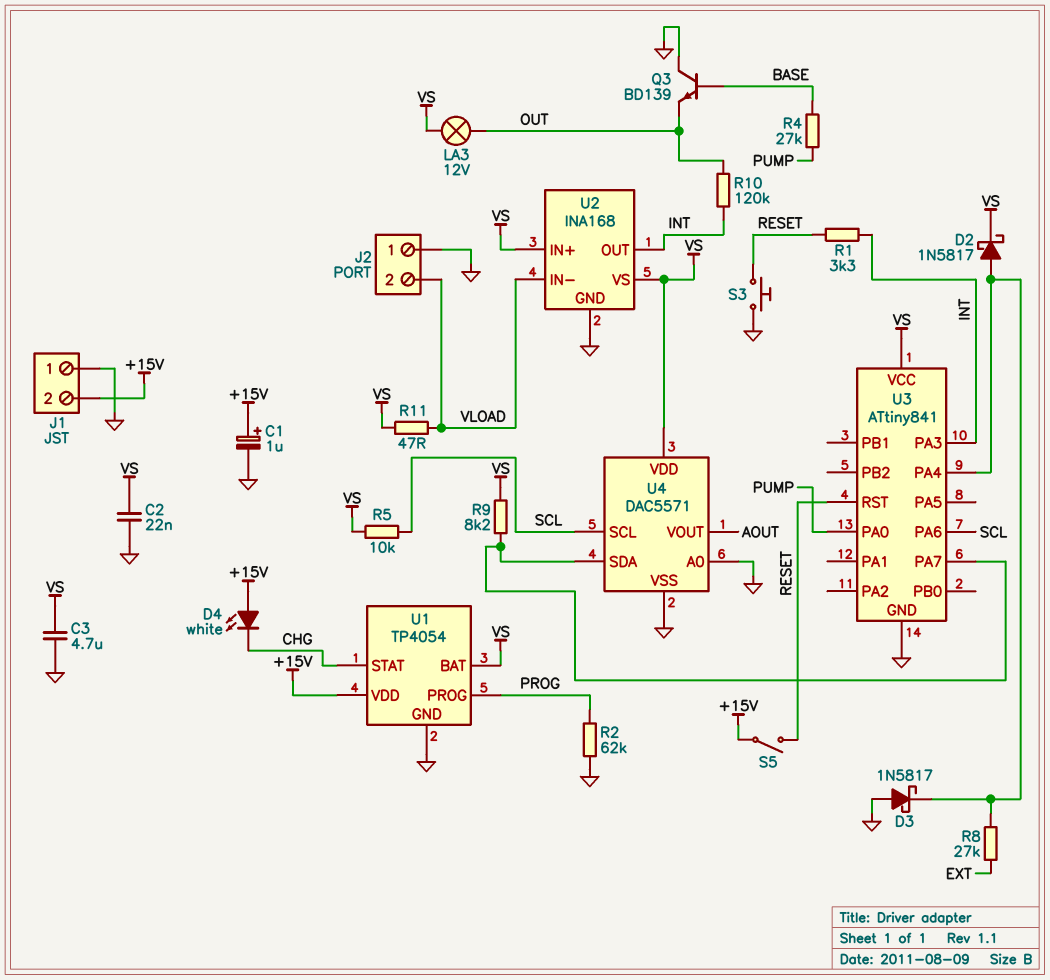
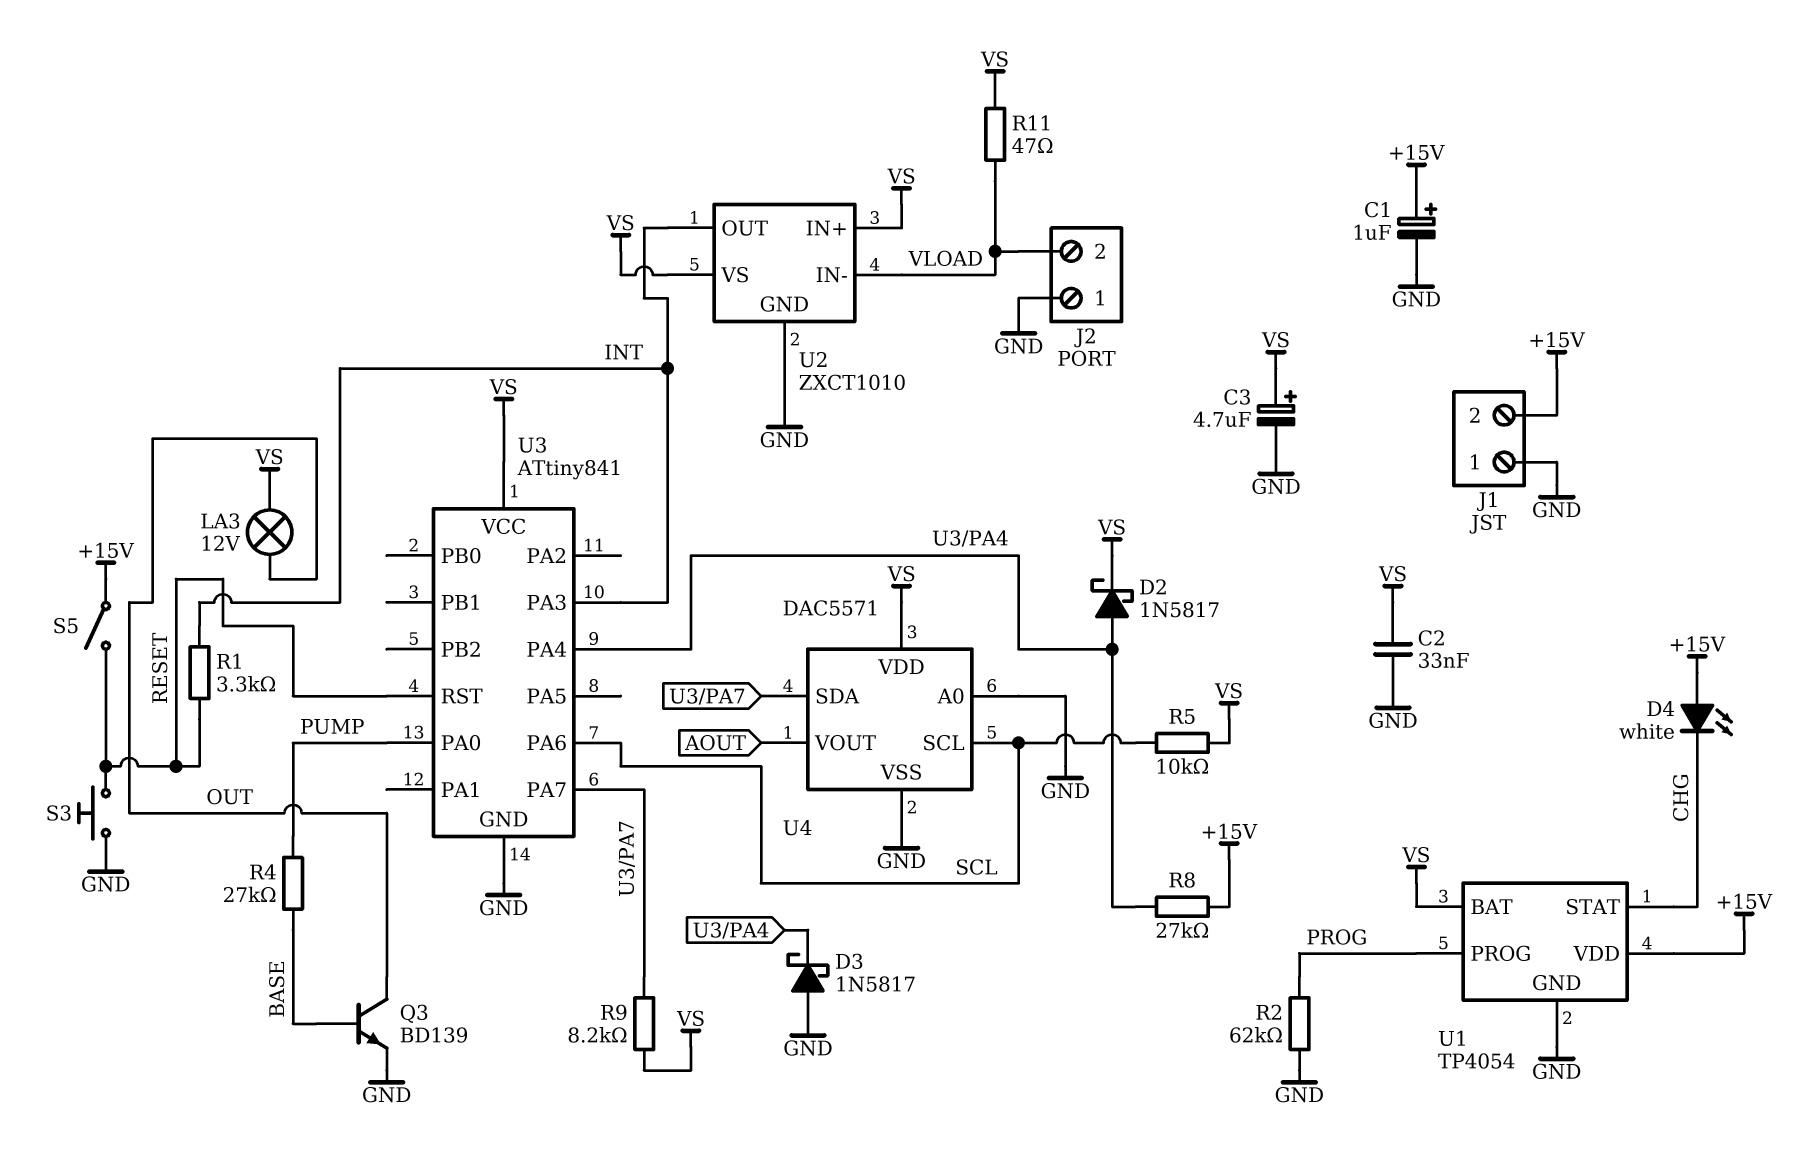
C2: 22nF (GND, VS) -> 33nF (GND, VS)
C3: 4.7uF (GND, VS) -> 4.7uF (plus VS, minus GND)
Q3: NPN BD139 (B BASE, C GND, E OUT) -> NPN BD139 (B BASE, C OUT, E GND)
R8: 27k (EXT, U3/PA4) -> 27k (+15V, U3/PA4)
R10: 120k (INT, OUT) -> none
U2: INA168 -> ZXCT1010

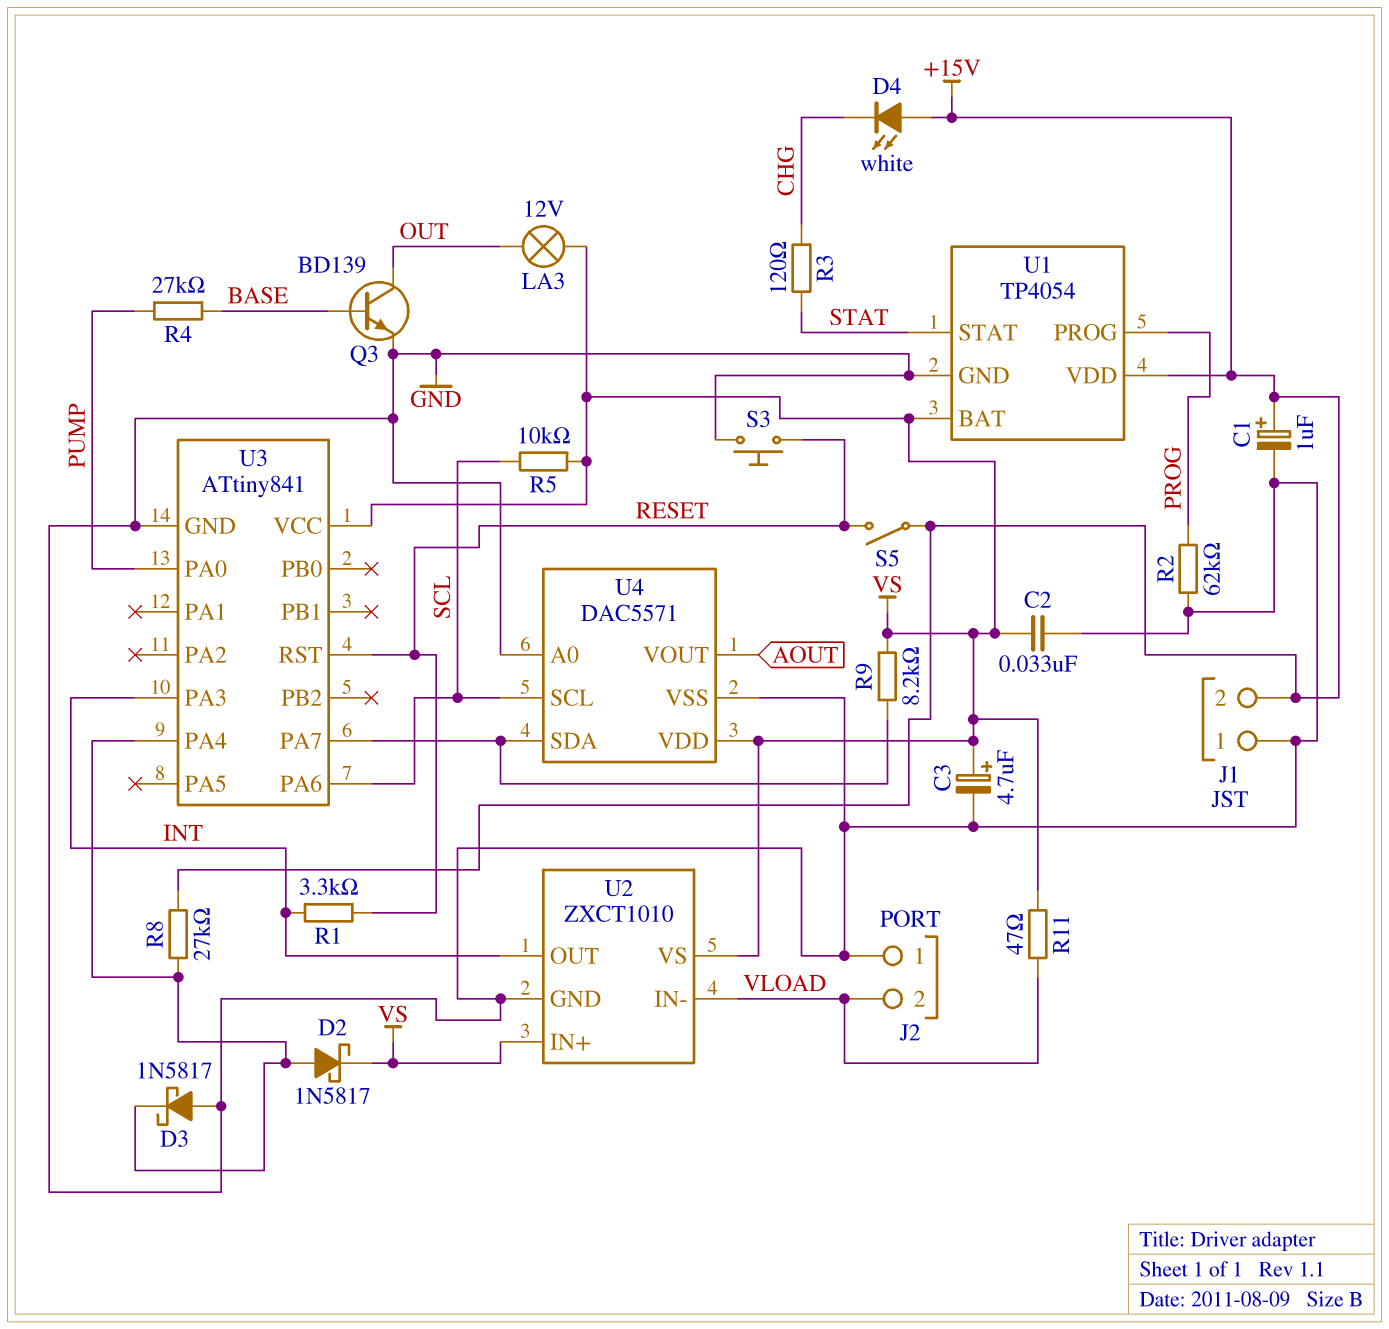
R3: none -> 120 (CHG, STAT)
U1 pin STAT: CHG -> STAT

